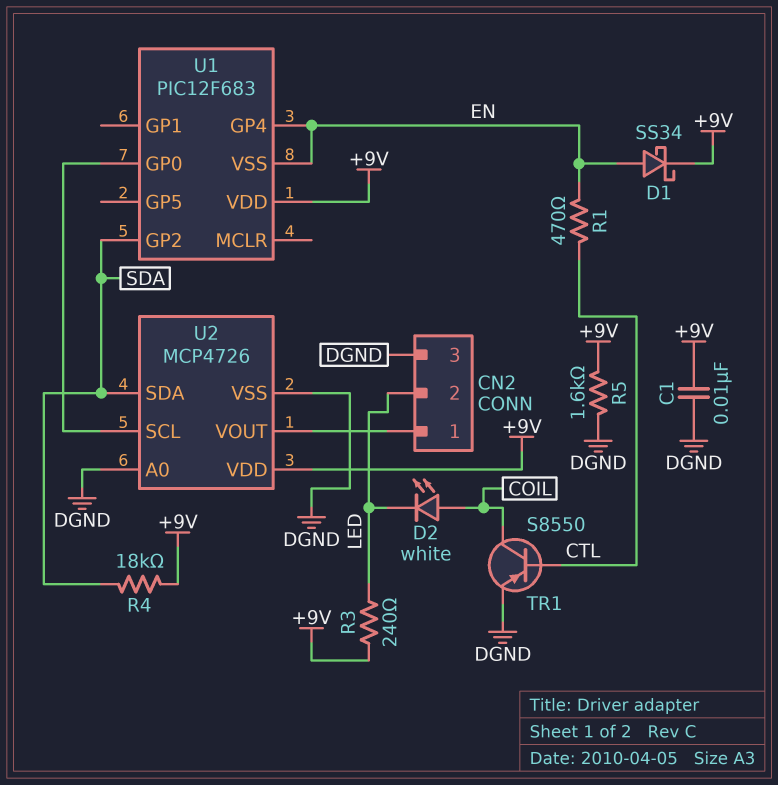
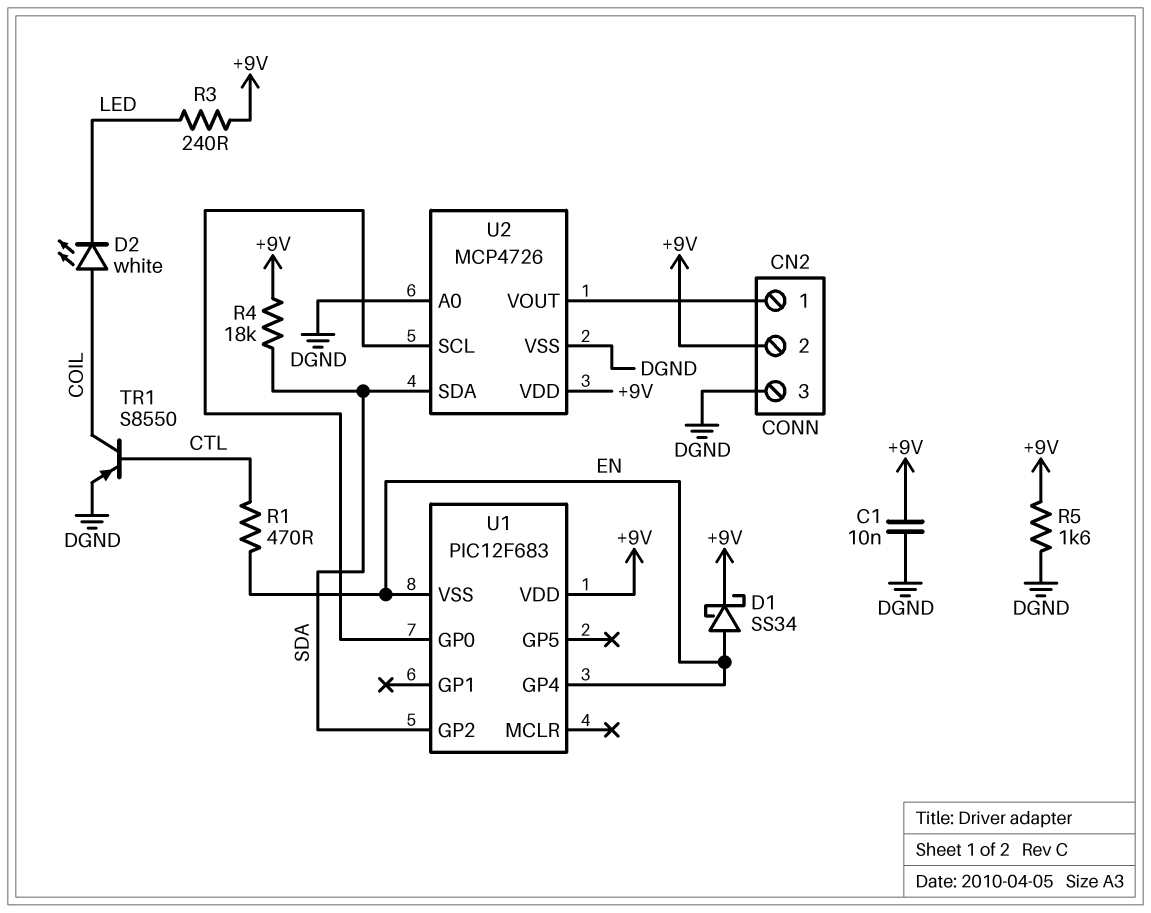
CN2 pin 2: LED -> +9V

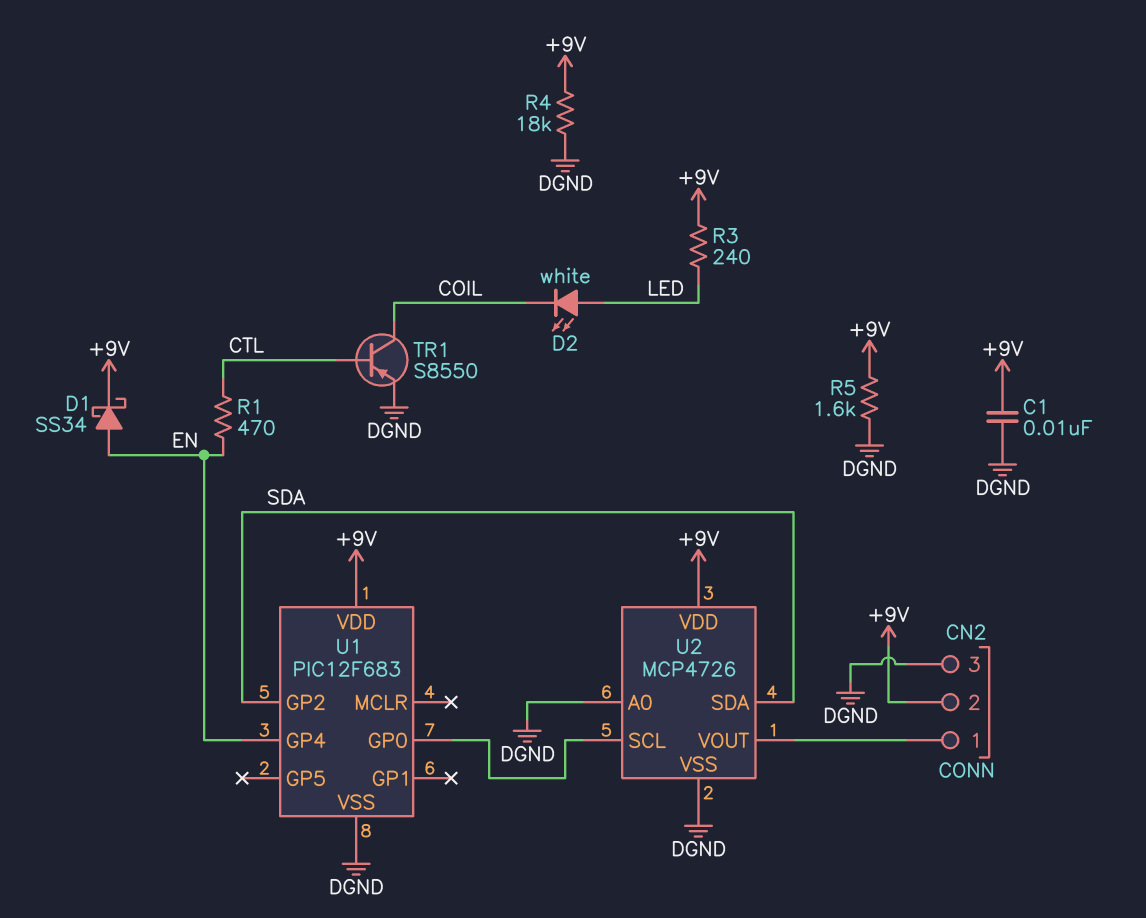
D2: LED white (A COIL, K LED) -> LED white (A LED, K COIL)
R4: 18k (+9V, SDA) -> 18k (+9V, DGND)
U1 pin VSS: EN -> DGND

